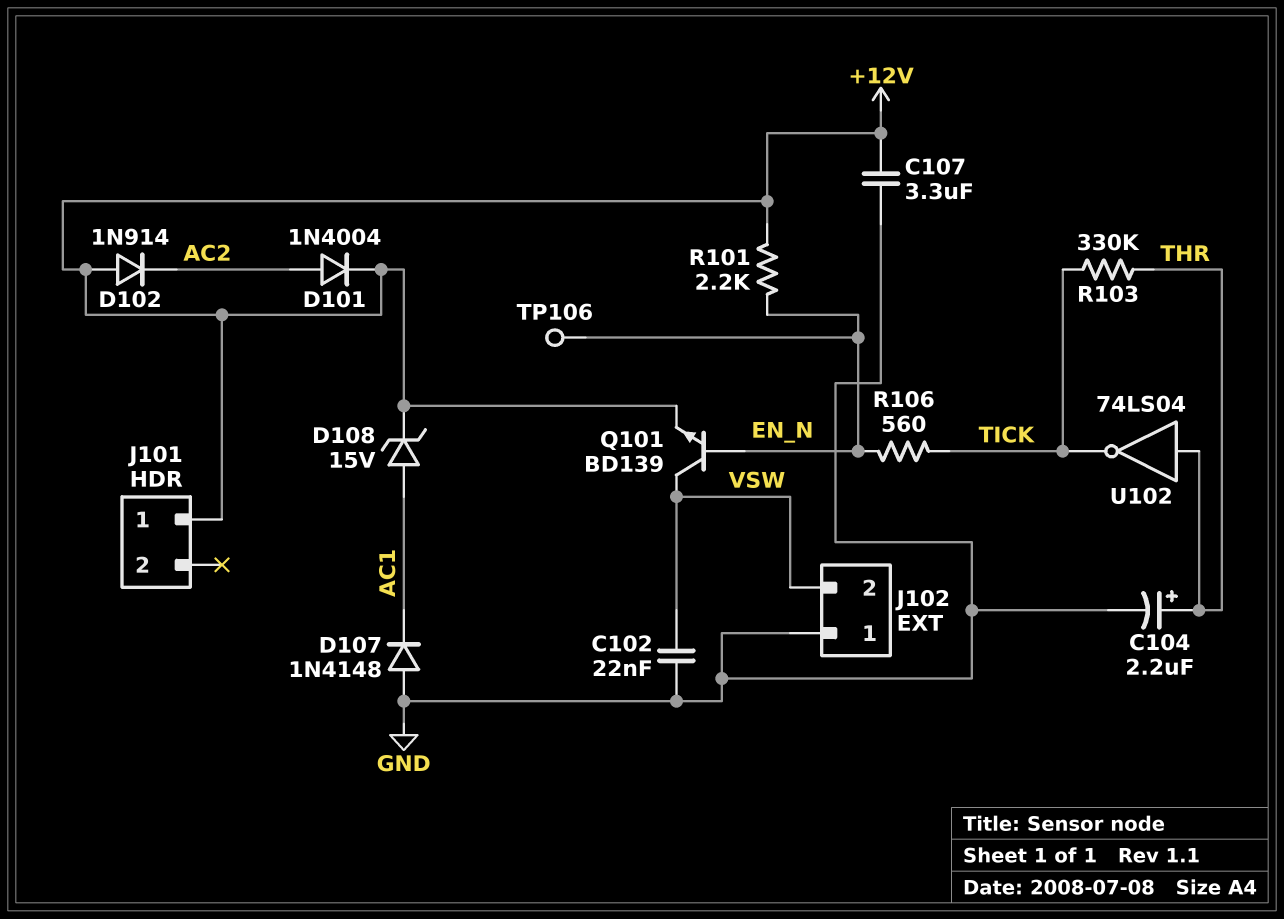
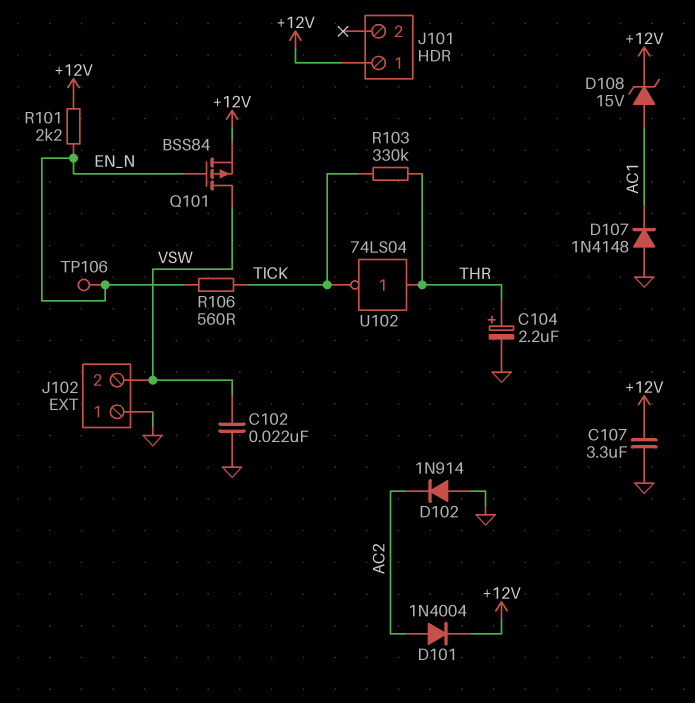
D102: diode 1N914 (A +12V, K AC2) -> diode 1N914 (A GND, K AC2)
Q101: NPN BD139 (B EN_N, C VSW, E +12V) -> PMOS BSS84 (G EN_N, D VSW, S +12V)

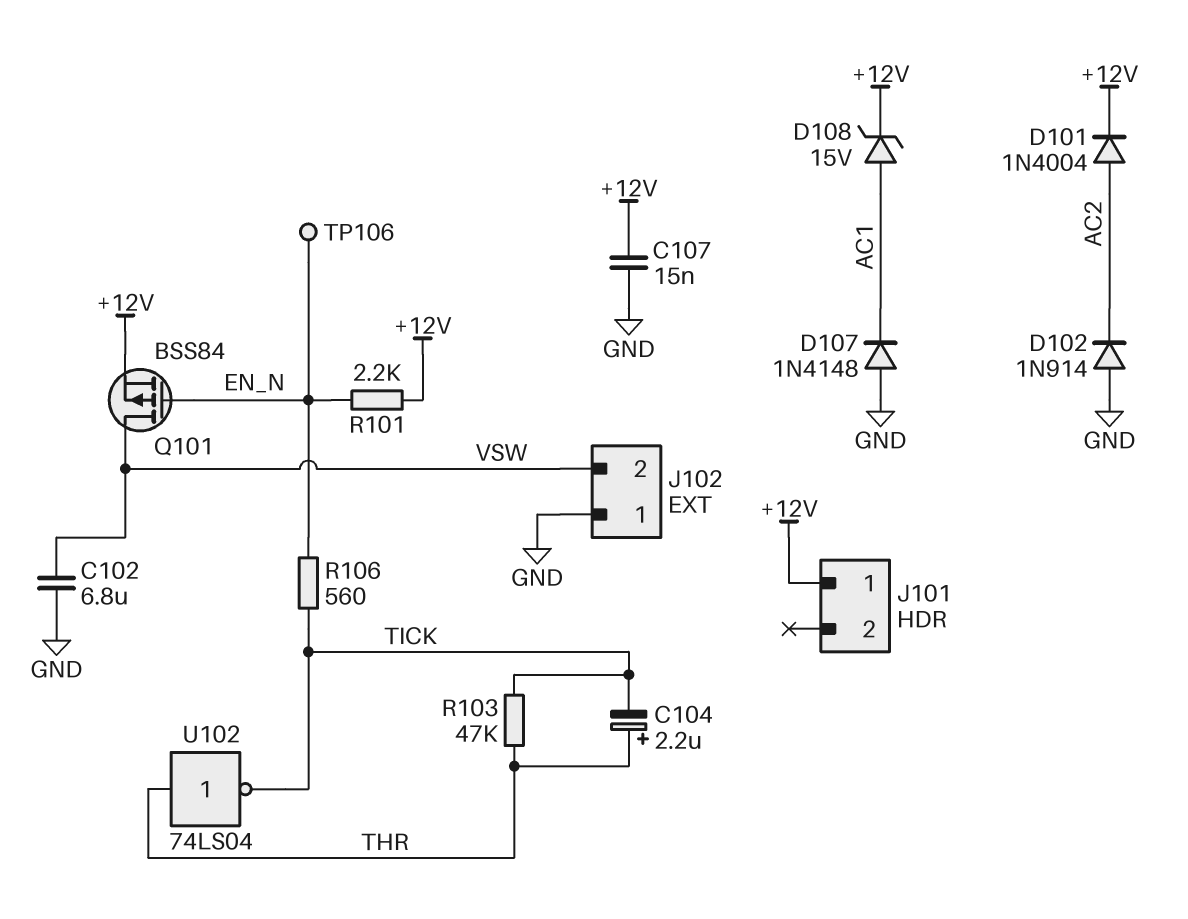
C102: 22nF (GND, VSW) -> 6.8uF (GND, VSW)
C104: 2.2uF (plus THR, minus GND) -> 2.2uF (plus THR, minus TICK)
C107: 3.3uF (+12V, GND) -> 15nF (+12V, GND)
R103: 330k (THR, TICK) -> 47k (THR, TICK)

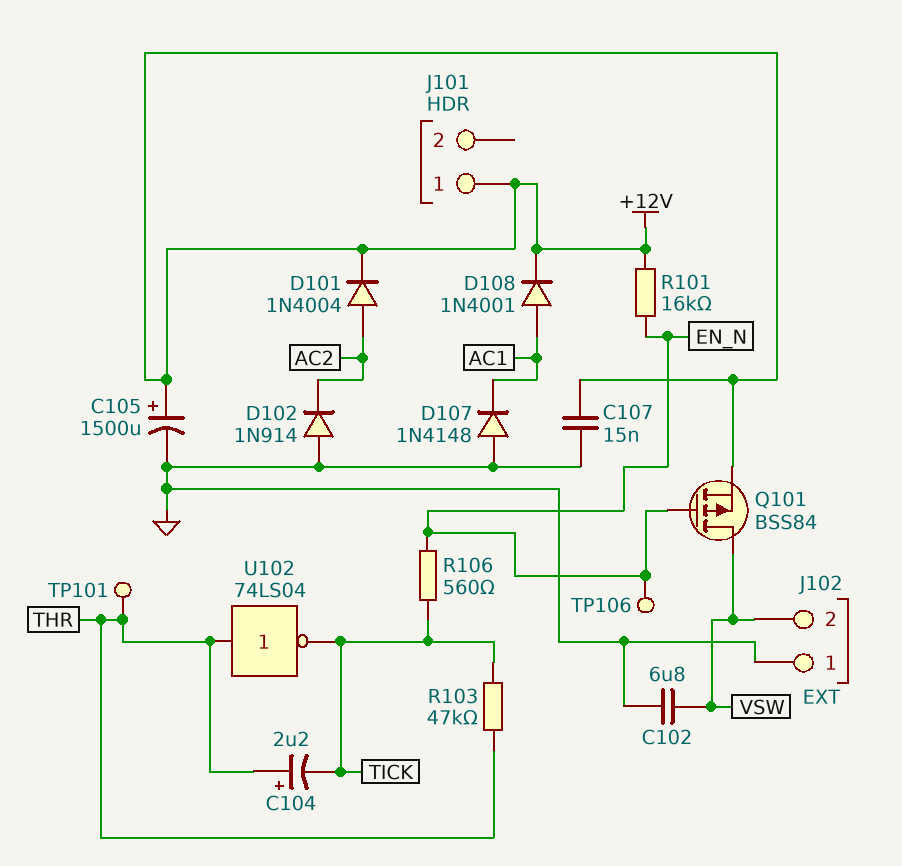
C105: none -> 1500uF (plus +12V, minus GND)
D108: zener 15V (A AC1, K +12V) -> diode 1N4001 (A AC1, K +12V)
R101: 2.2k (+12V, EN_N) -> 16k (+12V, EN_N)
TP101: none -> test point (THR)

